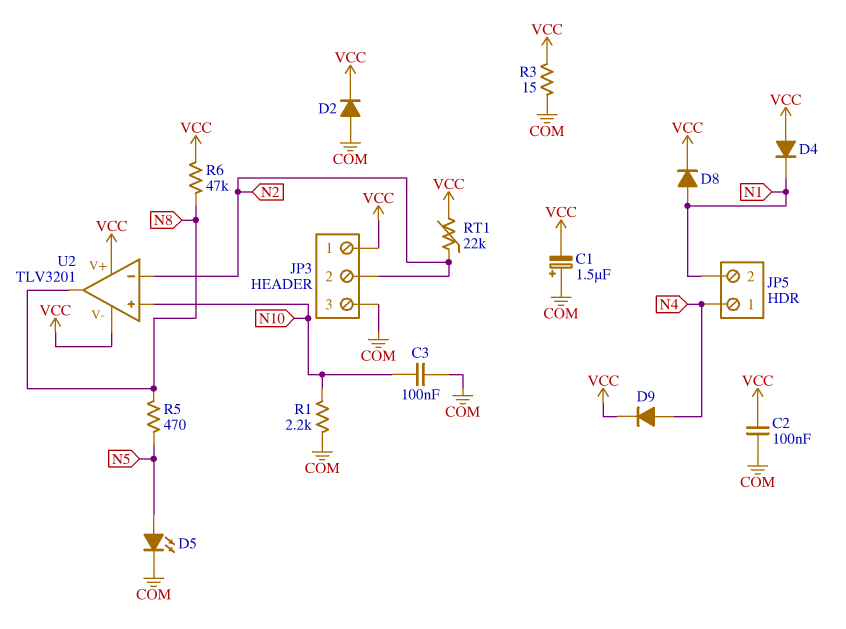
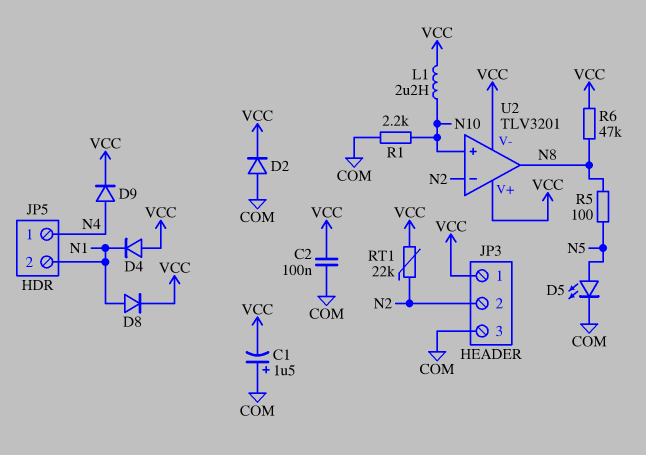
C3: 100nF (COM, N10) -> none
L1: none -> 2.2uH (N10, VCC)
R3: 15 (COM, VCC) -> none
R5: 470 (N5, N8) -> 100 (N5, N8)

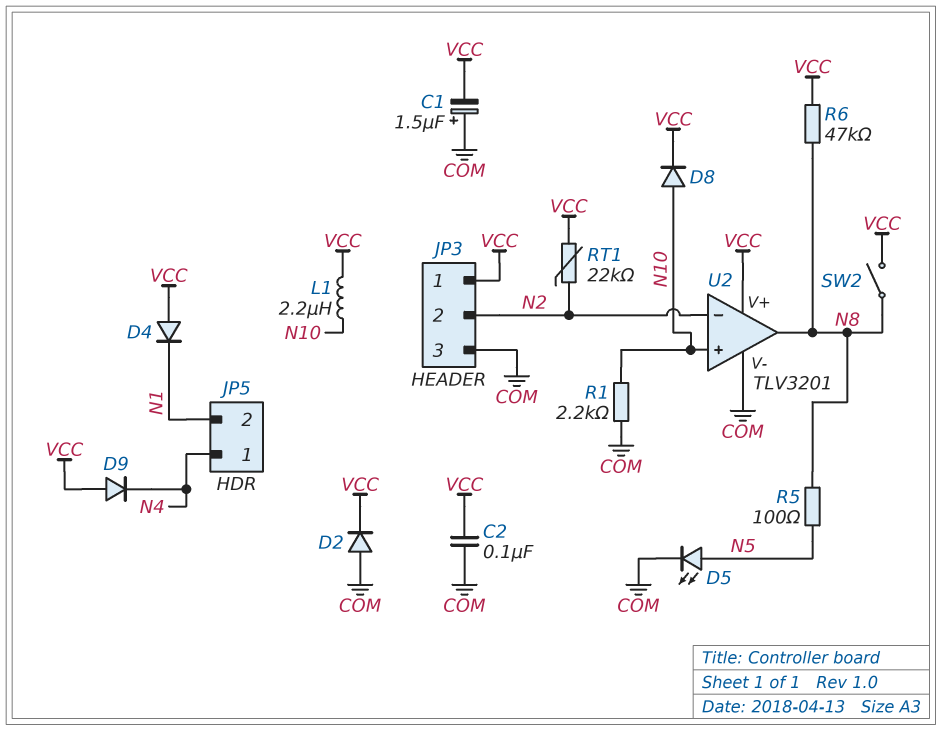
D8: diode (A N1, K VCC) -> diode (A N10, K VCC)
D9: diode (A N4, K VCC) -> diode (A VCC, K N4)
SW2: none -> switch (N8, VCC)
U2 pin V-: VCC -> COM

